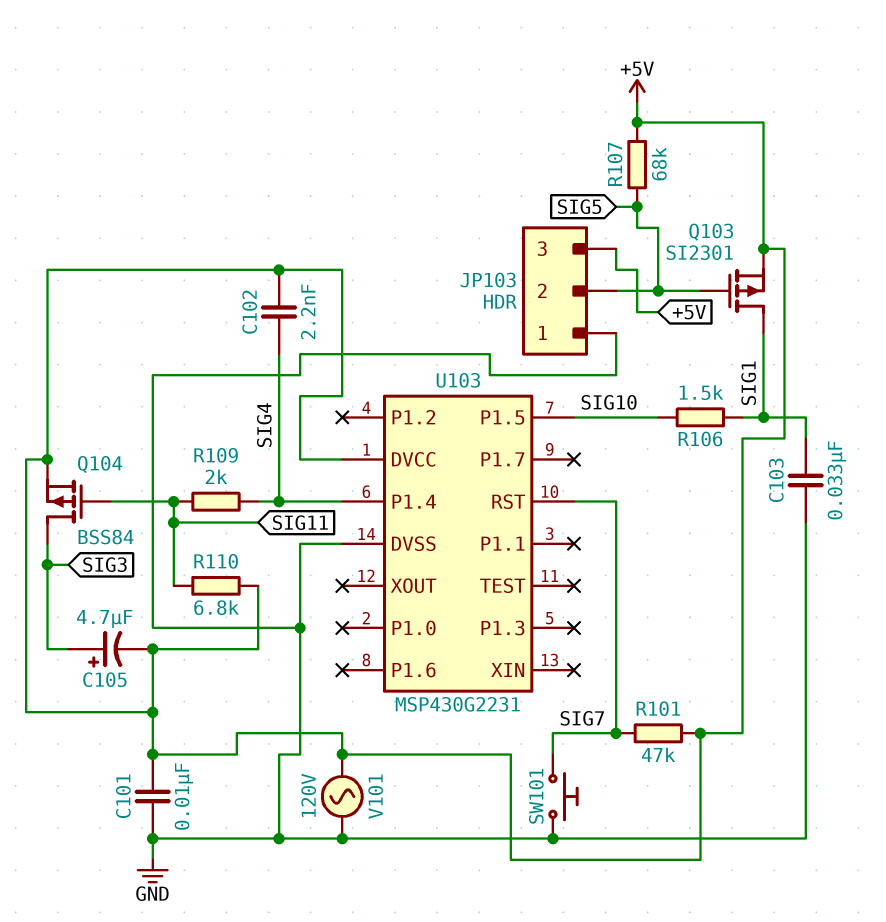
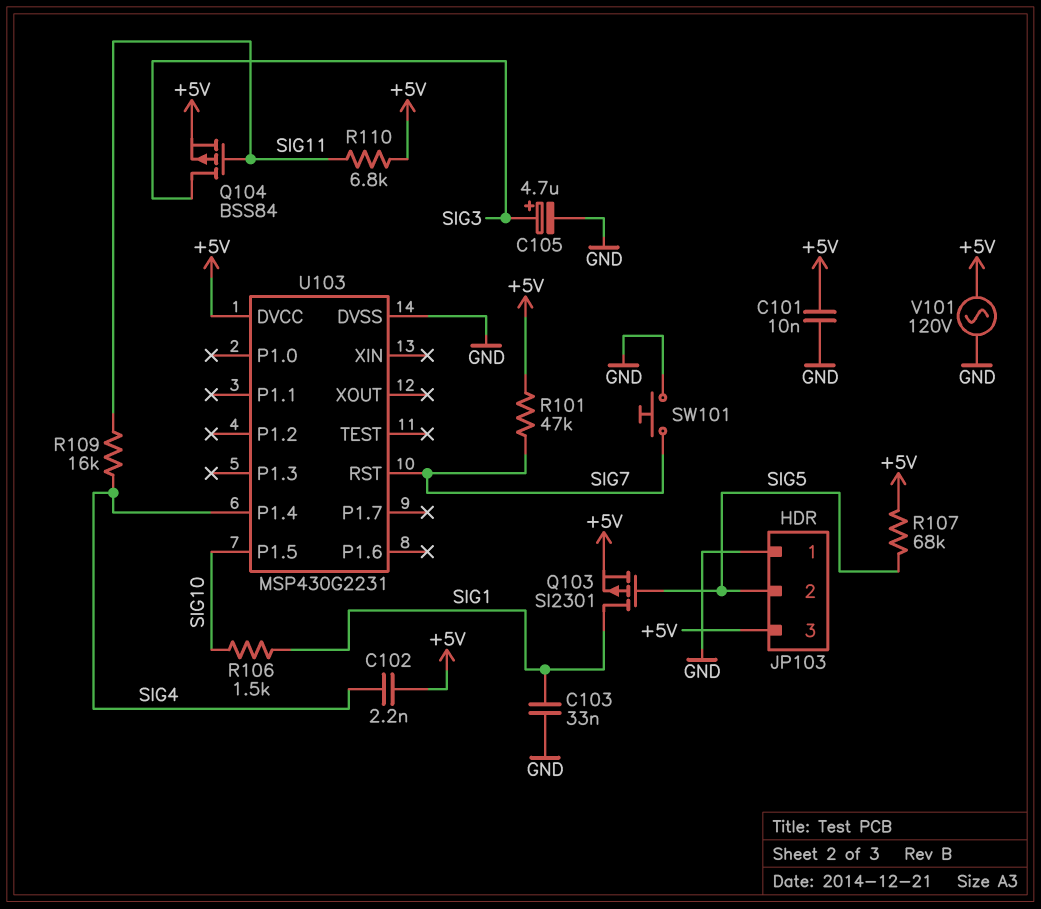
C105: 4.7uF (plus SIG3, minus +5V) -> 4.7uF (plus SIG3, minus GND)
R109: 2k (SIG4, SIG11) -> 16k (SIG4, SIG11)

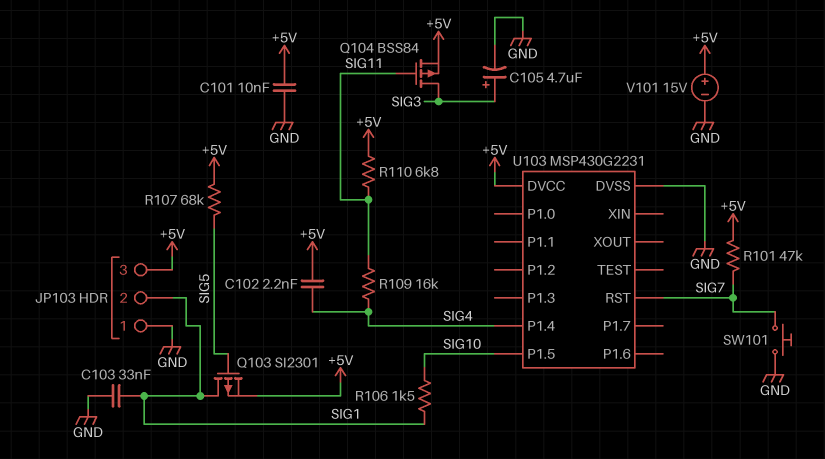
JP103 pin 2: SIG5 -> SIG1
V101: AC 120V (+5V, GND) -> 15V (plus +5V, minus GND)

